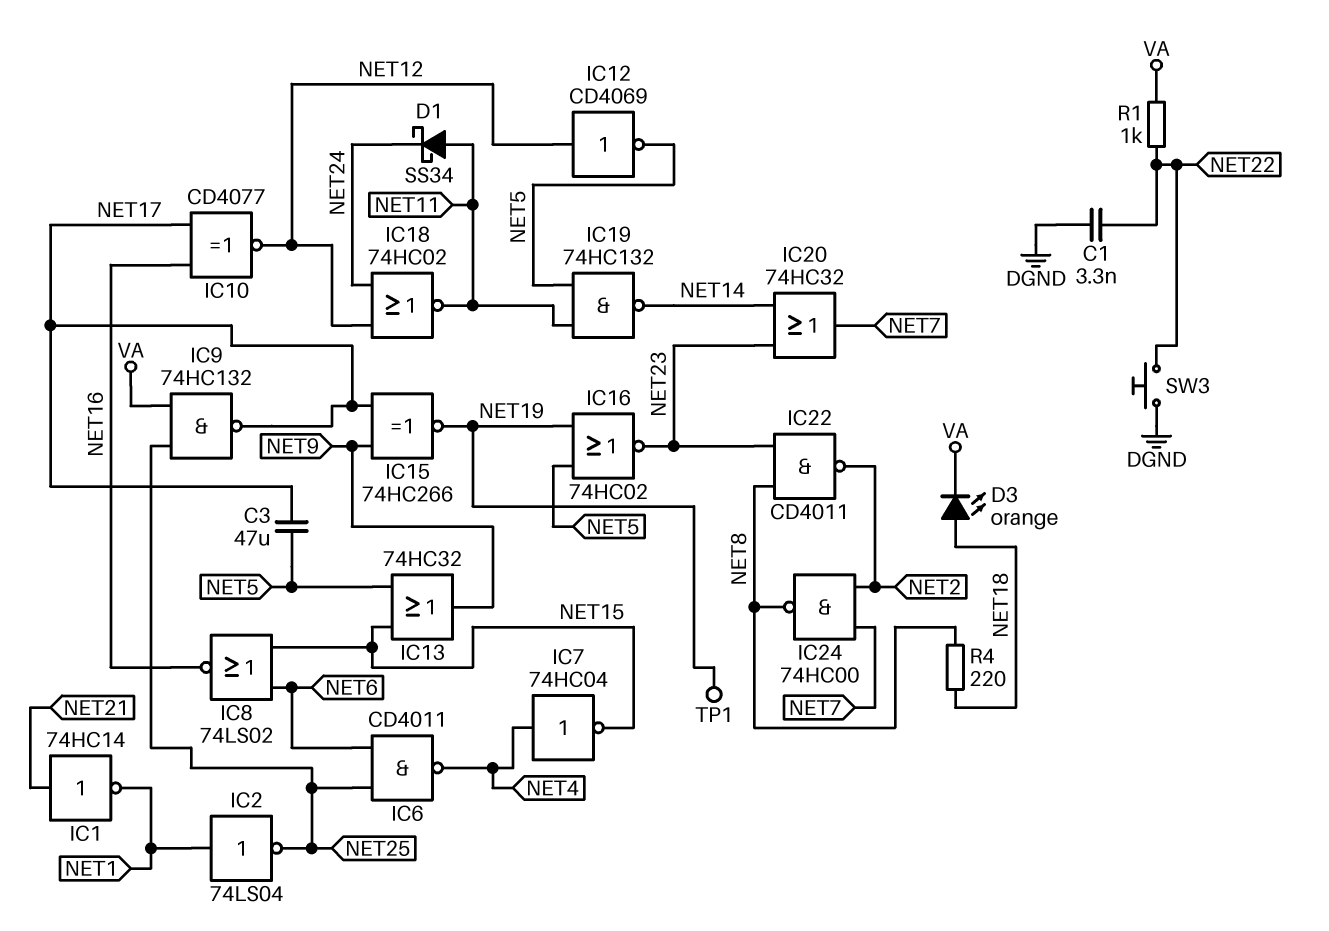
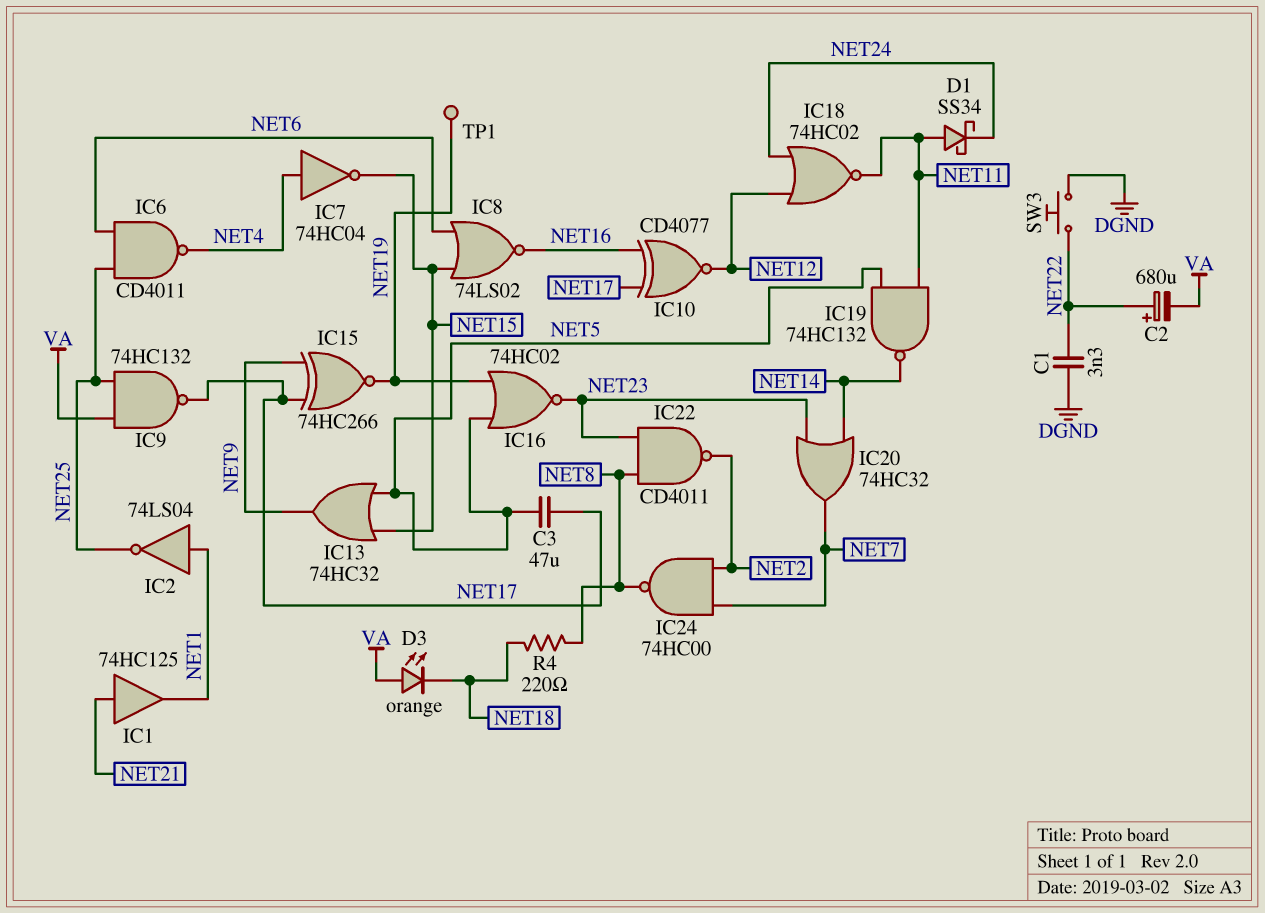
C2: none -> 680uF (plus NET22, minus VA)
D3: LED orange (A NET18, K VA) -> LED orange (A VA, K NET18)
IC1: NOT 74HC14 (in NET21, out NET1) -> buffer 74HC125 (in NET21, out NET1)
IC12: NOT CD4069 (in NET12, out NET5) -> none
R1: 1k (NET22, VA) -> none

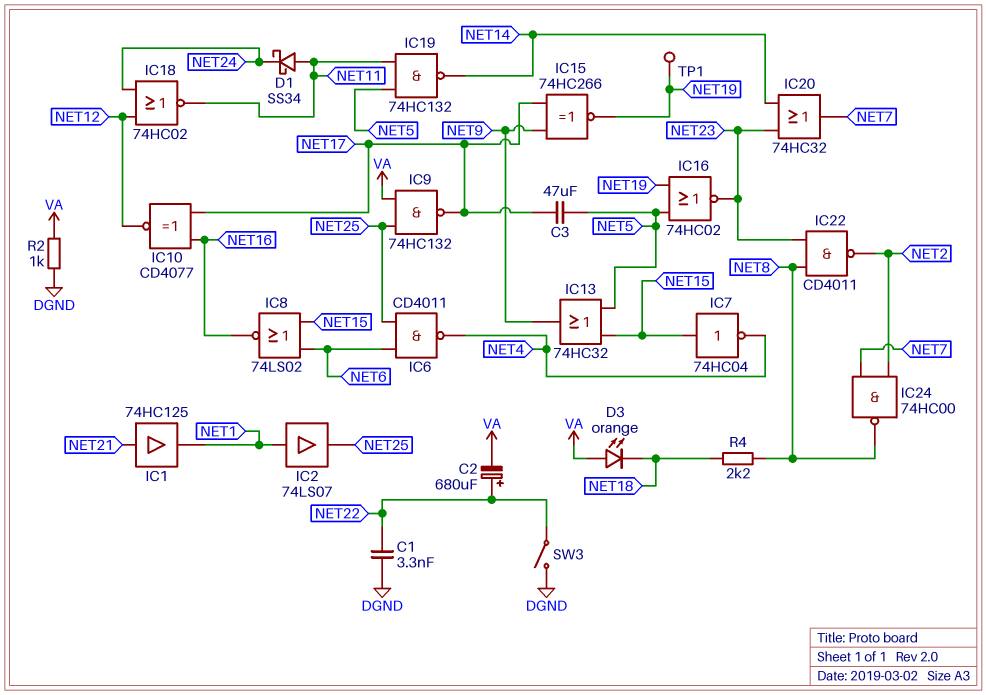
IC2: NOT 74LS04 (in NET1, out NET25) -> buffer 74LS07 (in NET1, out NET25)
IC7: NOT 74HC04 (in NET4, out NET15) -> NOT 74HC04 (in NET15, out NET4)
R2: none -> 1k (DGND, VA)
R4: 220 (NET8, NET18) -> 2.2k (NET8, NET18)
SW3: button (DGND, NET22) -> switch (DGND, NET22)

